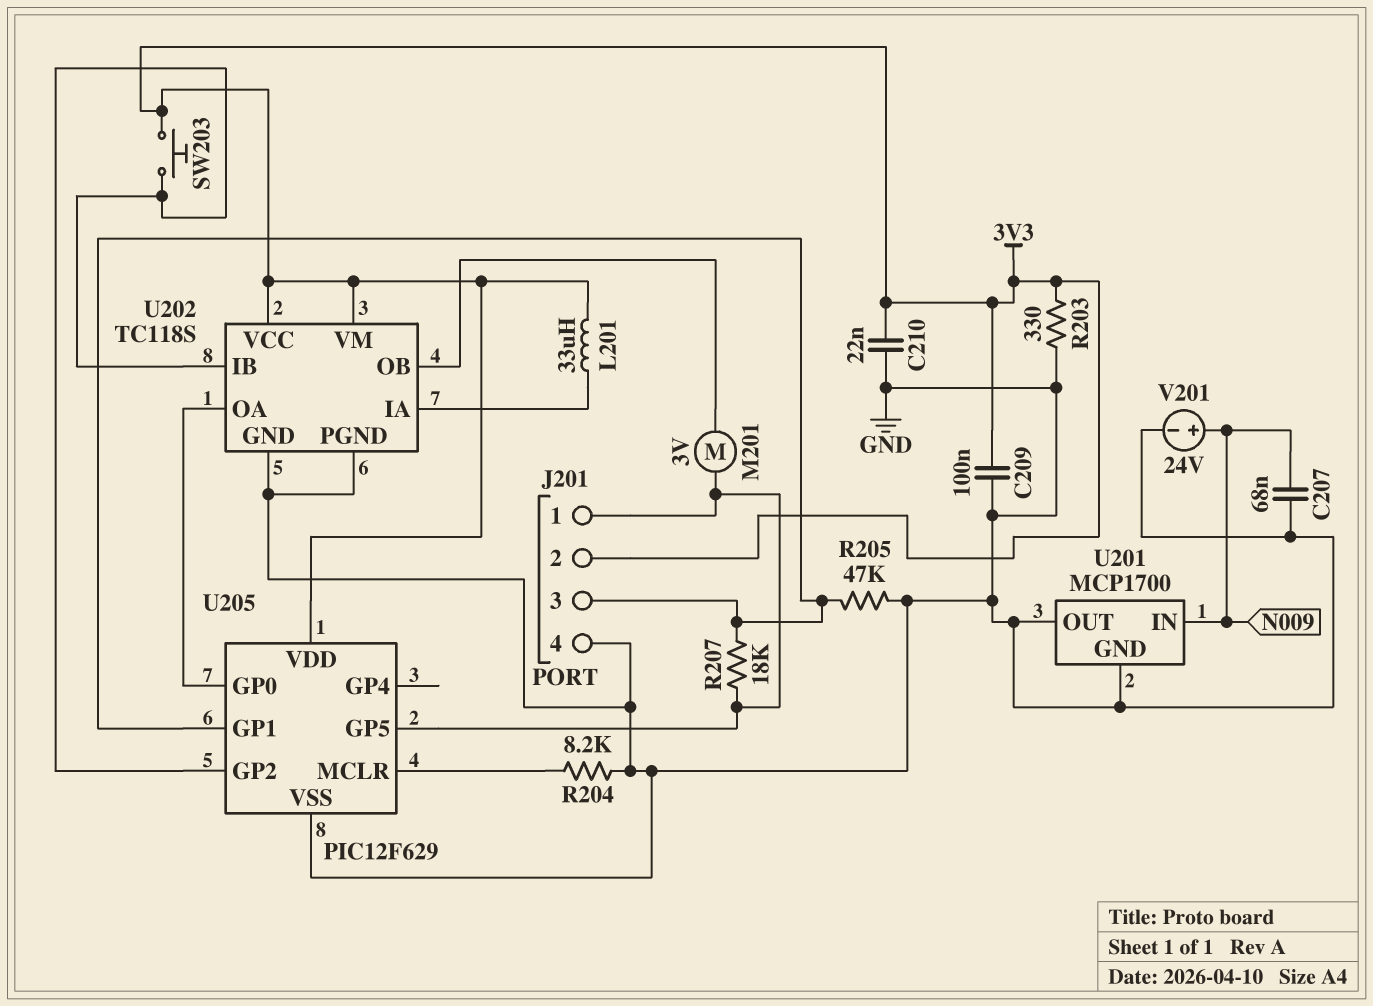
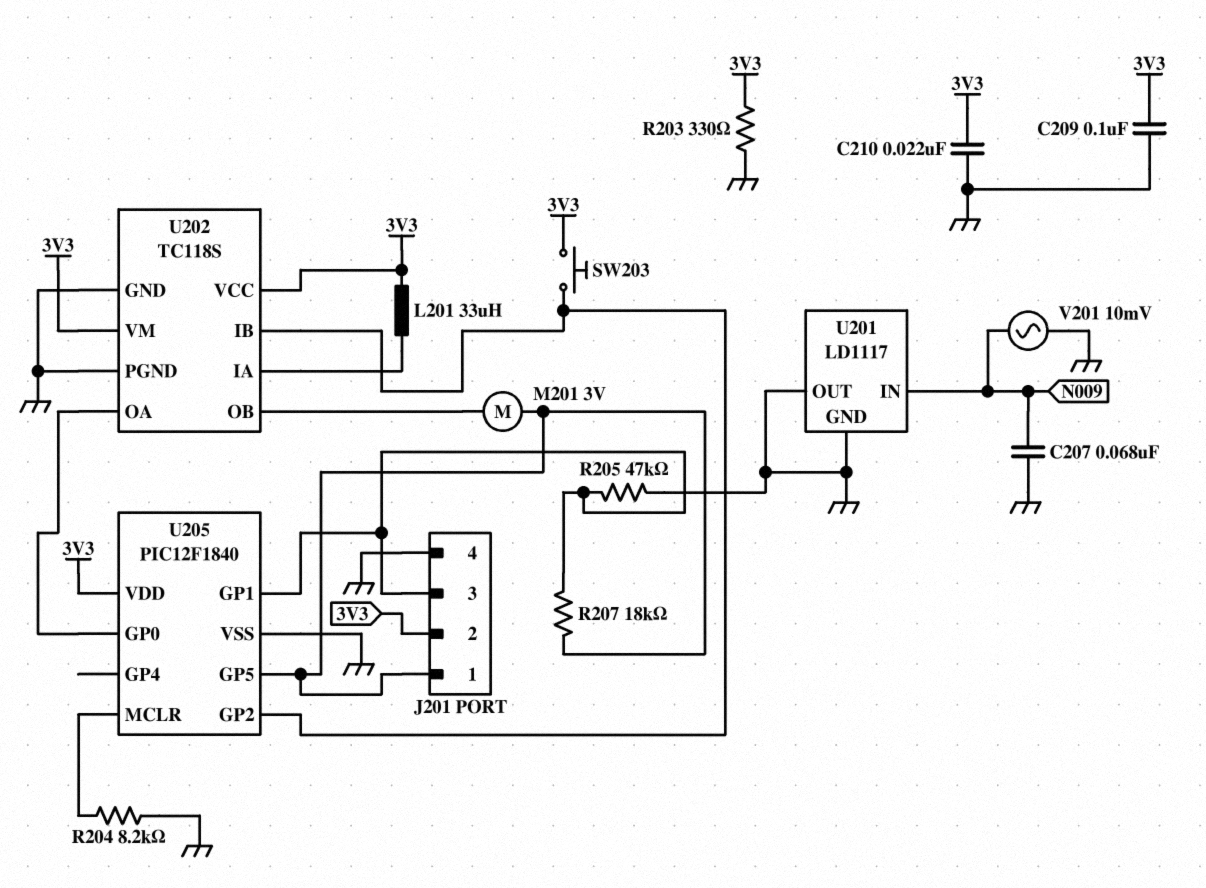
U201: MCP1700 -> LD1117
U205: PIC12F629 -> PIC12F1840
V201: 24V (plus N009, minus GND) -> AC 10mV (GND, N009)

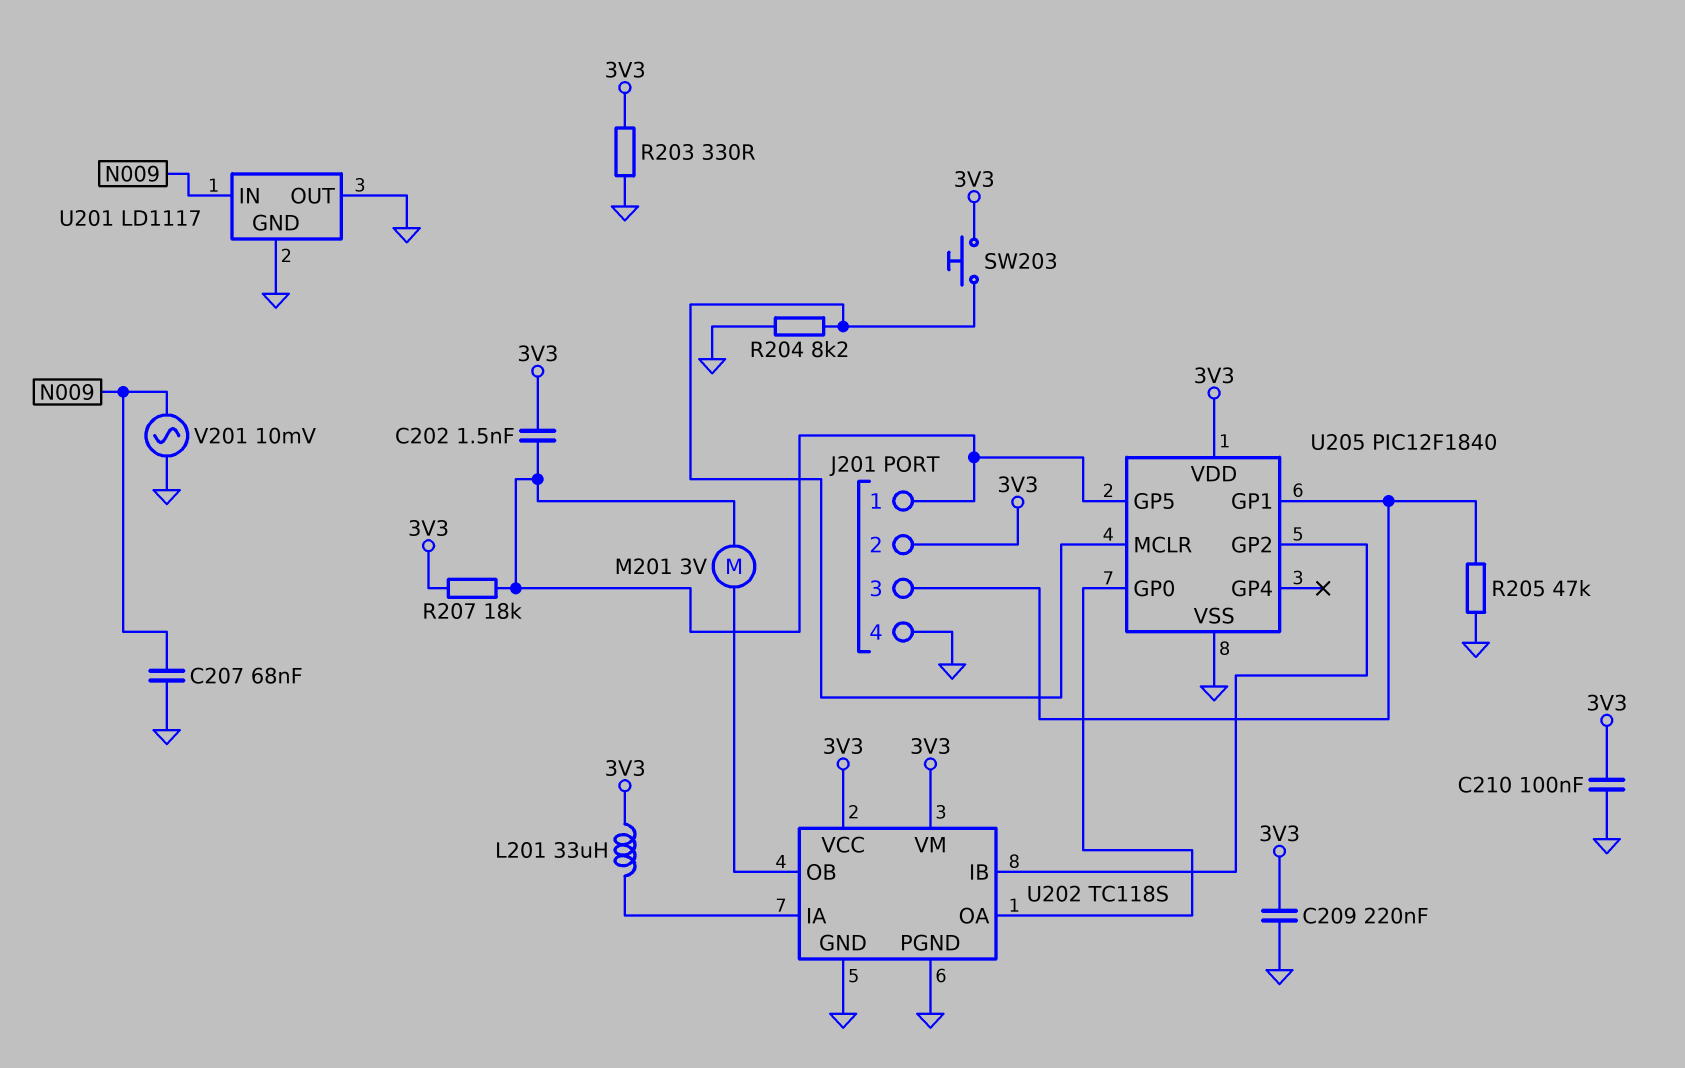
C202: none -> 1.5nF (3V3, J201/1)
C209: 100nF (3V3, GND) -> 220nF (3V3, GND)
C210: 22nF (3V3, GND) -> 100nF (3V3, GND)
R207: 18k (J201/1, J201/3) -> 18k (3V3, J201/1)
SW203: button (3V3, U202/IB) -> button (3V3, U205/MCLR)

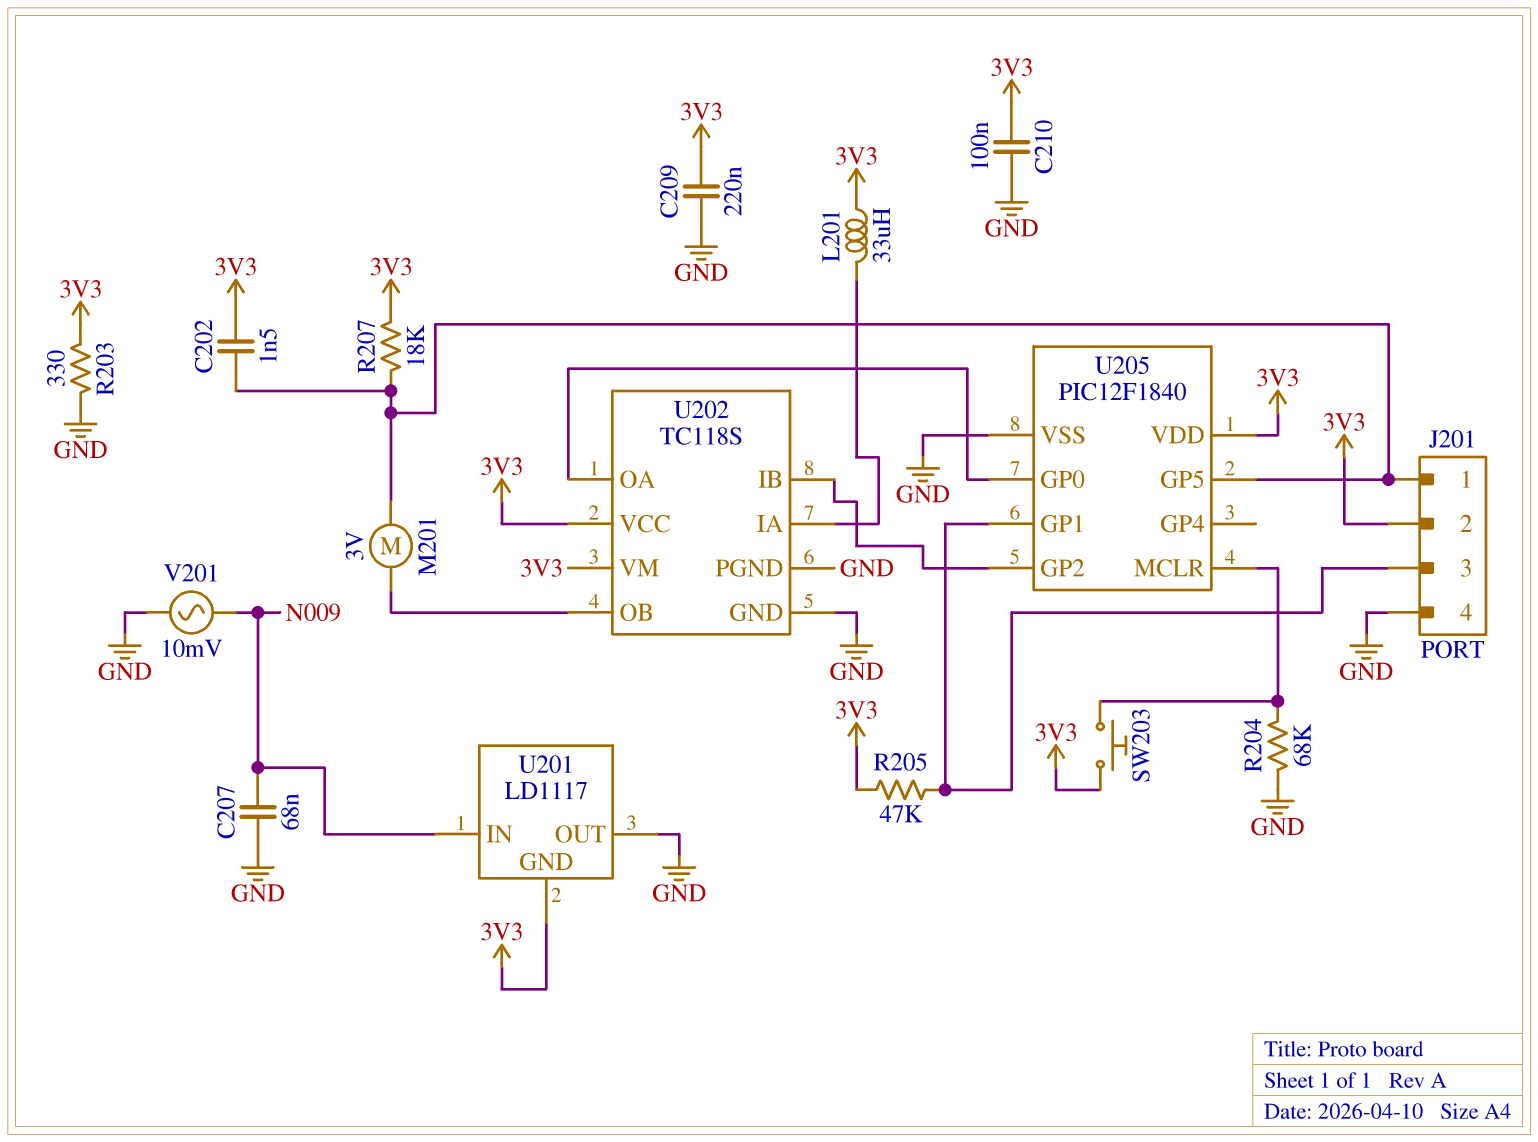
R204: 8.2k (GND, U205/MCLR) -> 68k (GND, U205/MCLR)
R205: 47k (GND, J201/3) -> 47k (3V3, J201/3)
U201 pin GND: GND -> 3V3

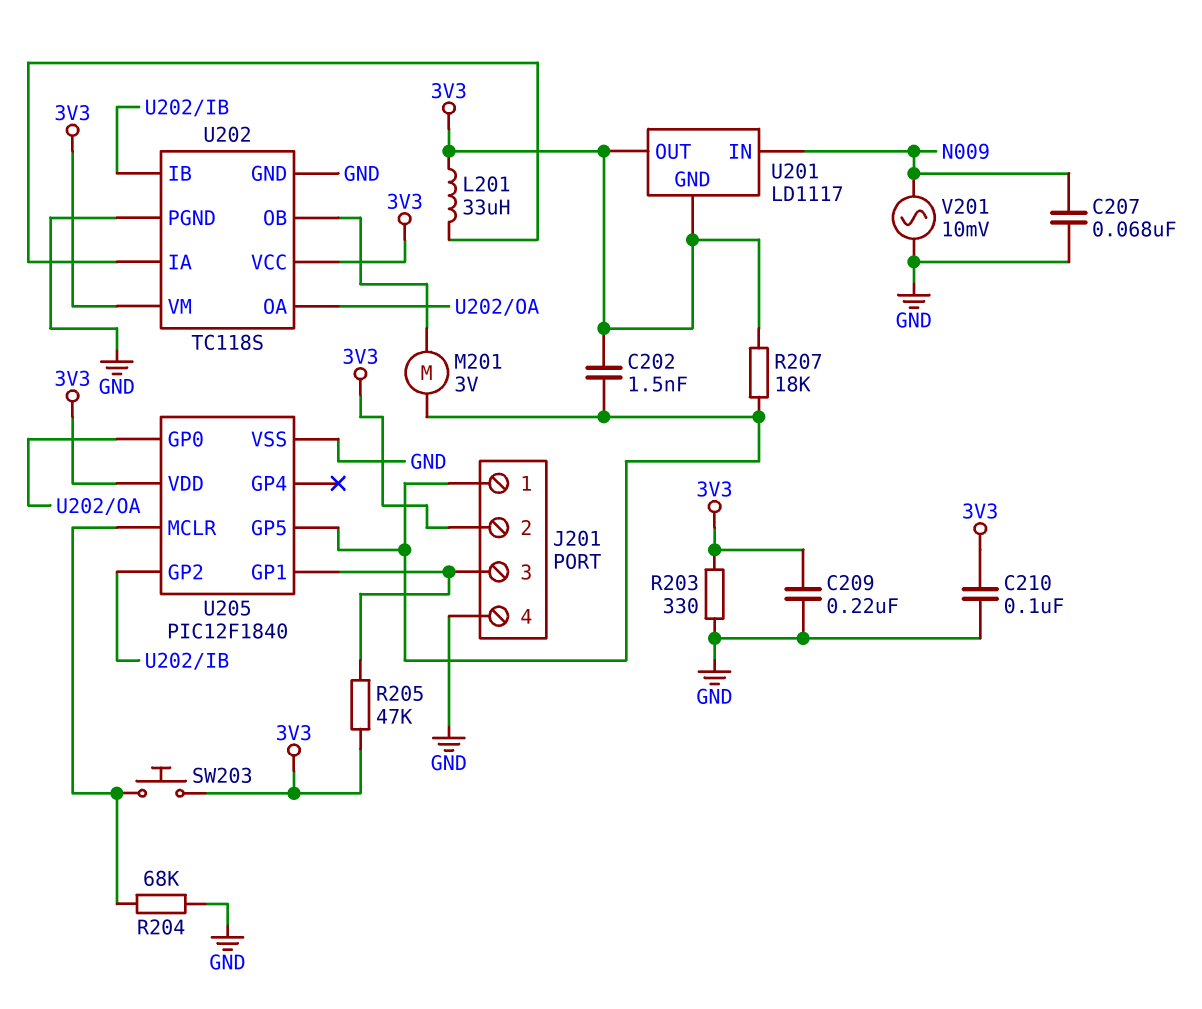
U201 pin OUT: GND -> 3V3

